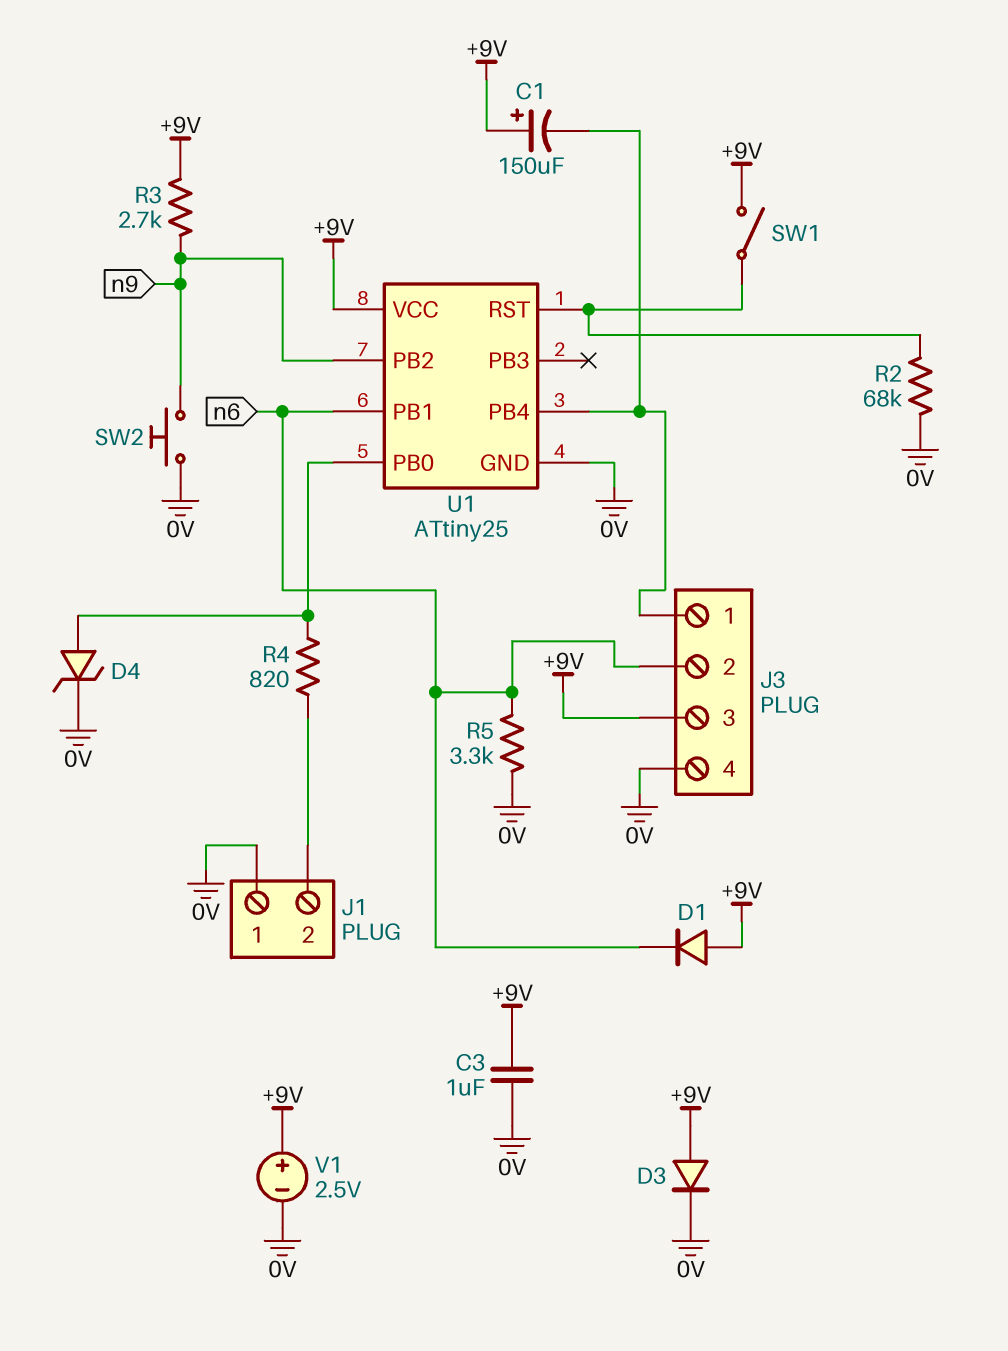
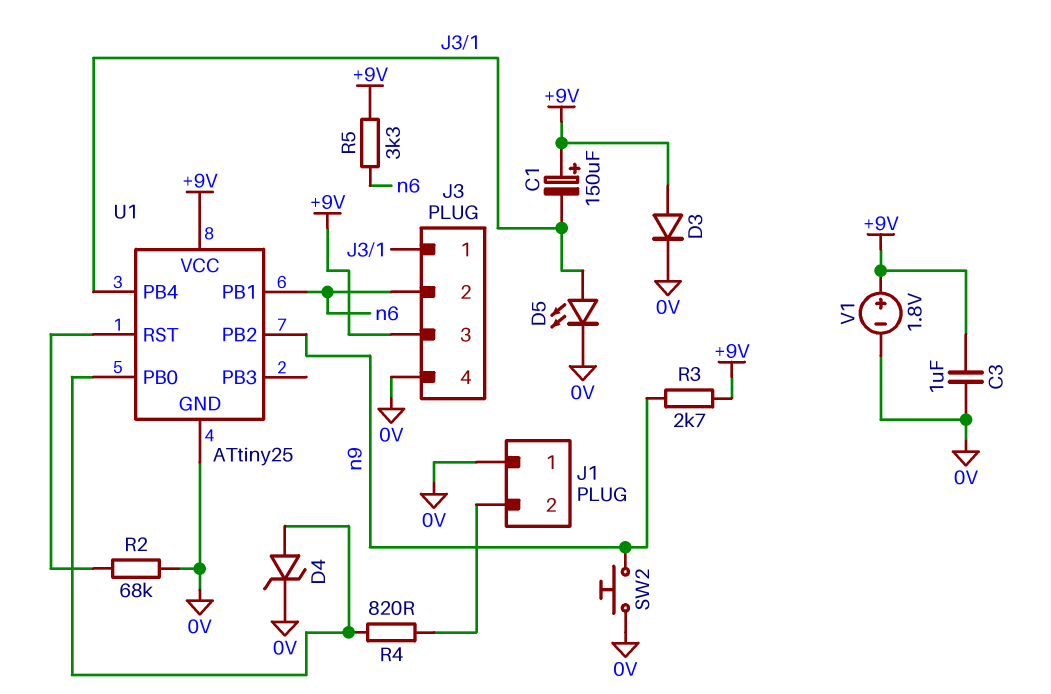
D1: diode (A +9V, K n6) -> none
D5: none -> LED (A J3/1, K 0V)
R5: 3.3k (0V, n6) -> 3.3k (+9V, n6)
SW1: switch (+9V, U1/RST) -> none
V1: 2.5V (plus +9V, minus 0V) -> 1.8V (plus +9V, minus 0V)

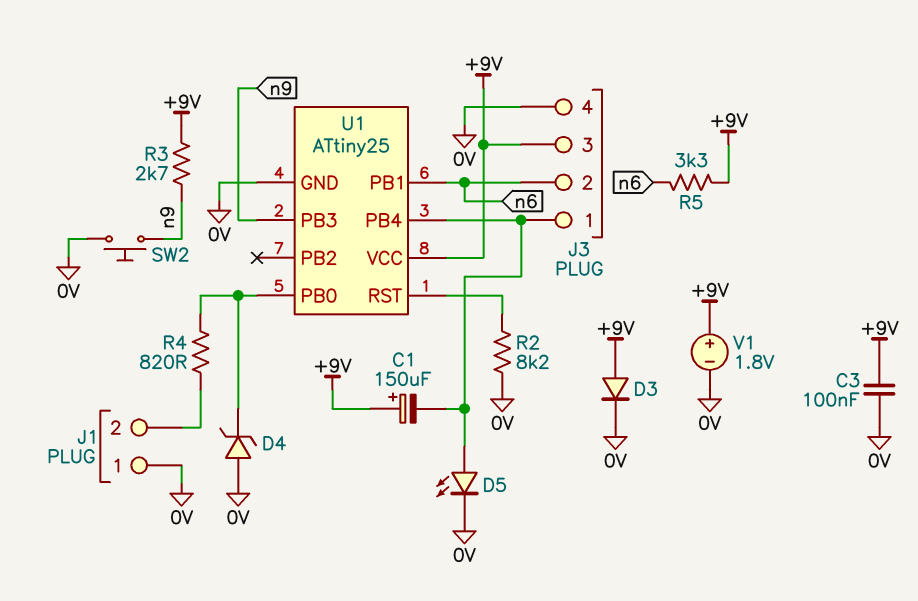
C3: 1uF (+9V, 0V) -> 100nF (+9V, 0V)
D4: zener (A U1/PB0, K 0V) -> zener (A 0V, K U1/PB0)
R2: 68k (0V, U1/RST) -> 8.2k (0V, U1/RST)
U1 pin PB2: n9 -> none
U1 pin PB3: none -> n9

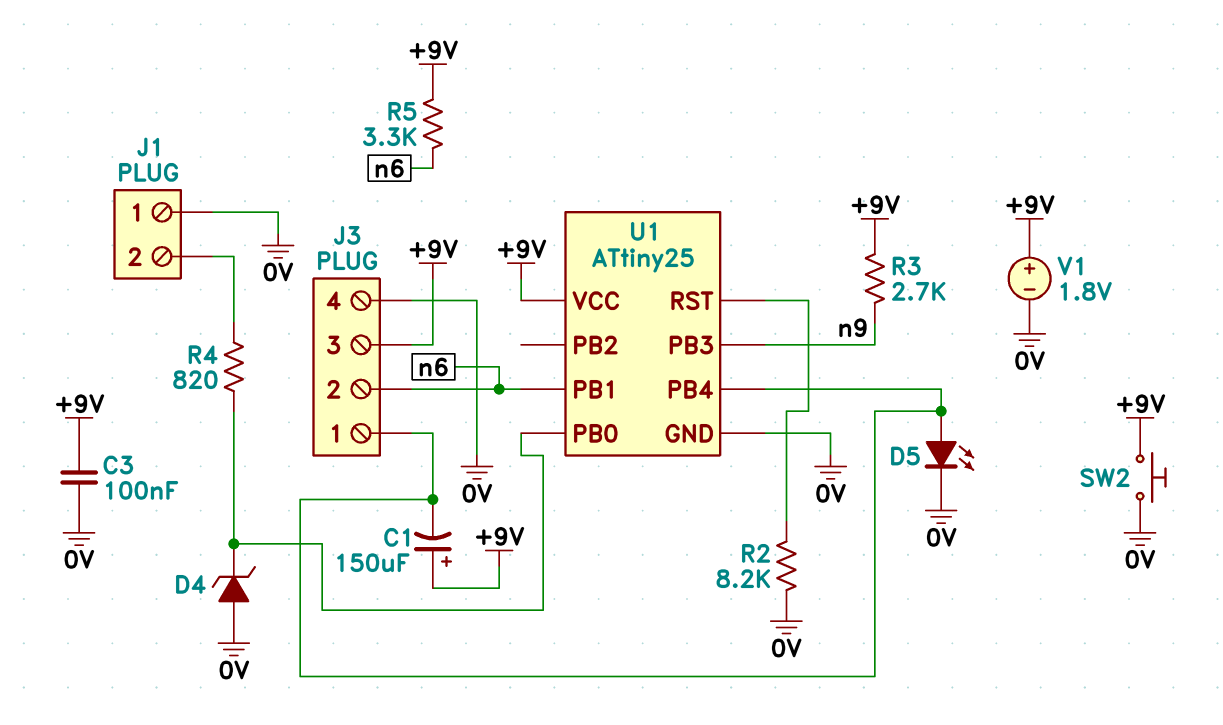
D3: diode (A +9V, K 0V) -> none
SW2: button (0V, n9) -> button (+9V, 0V)

